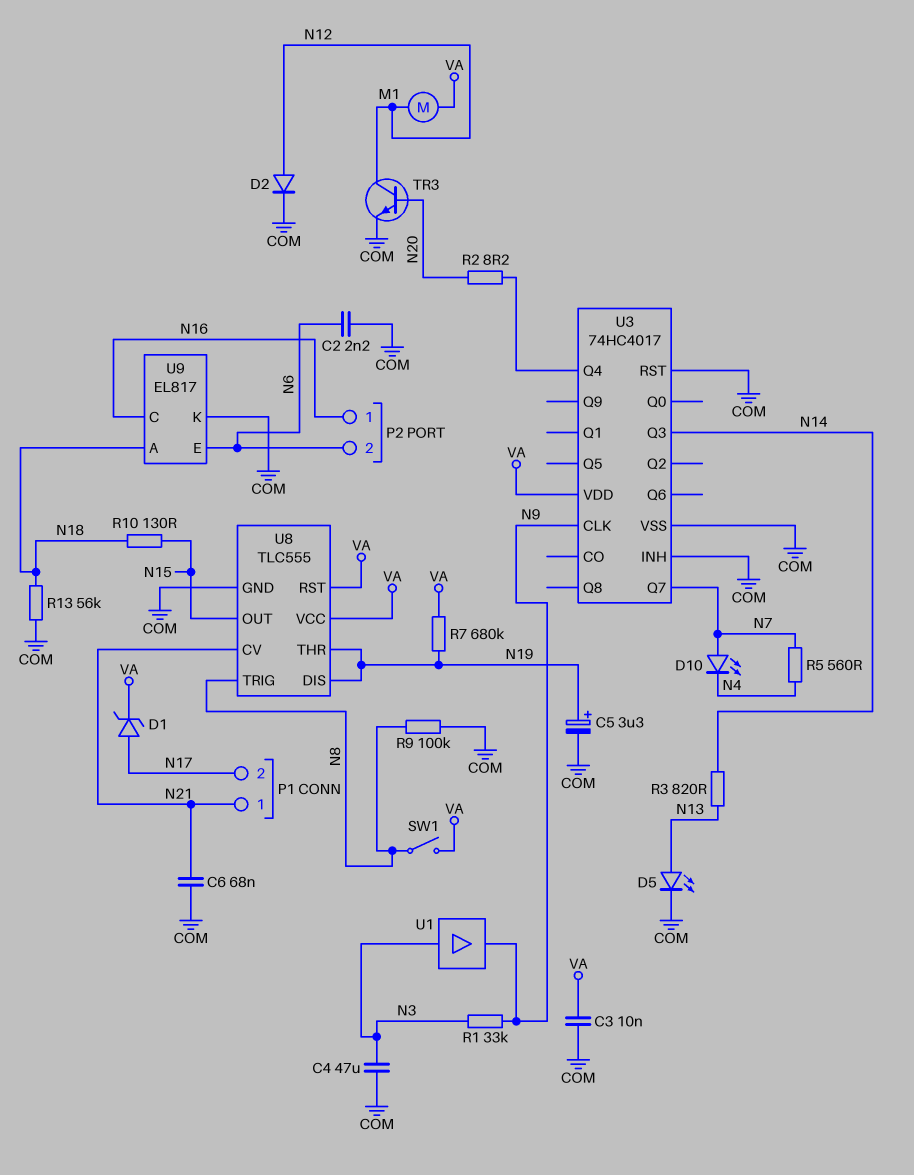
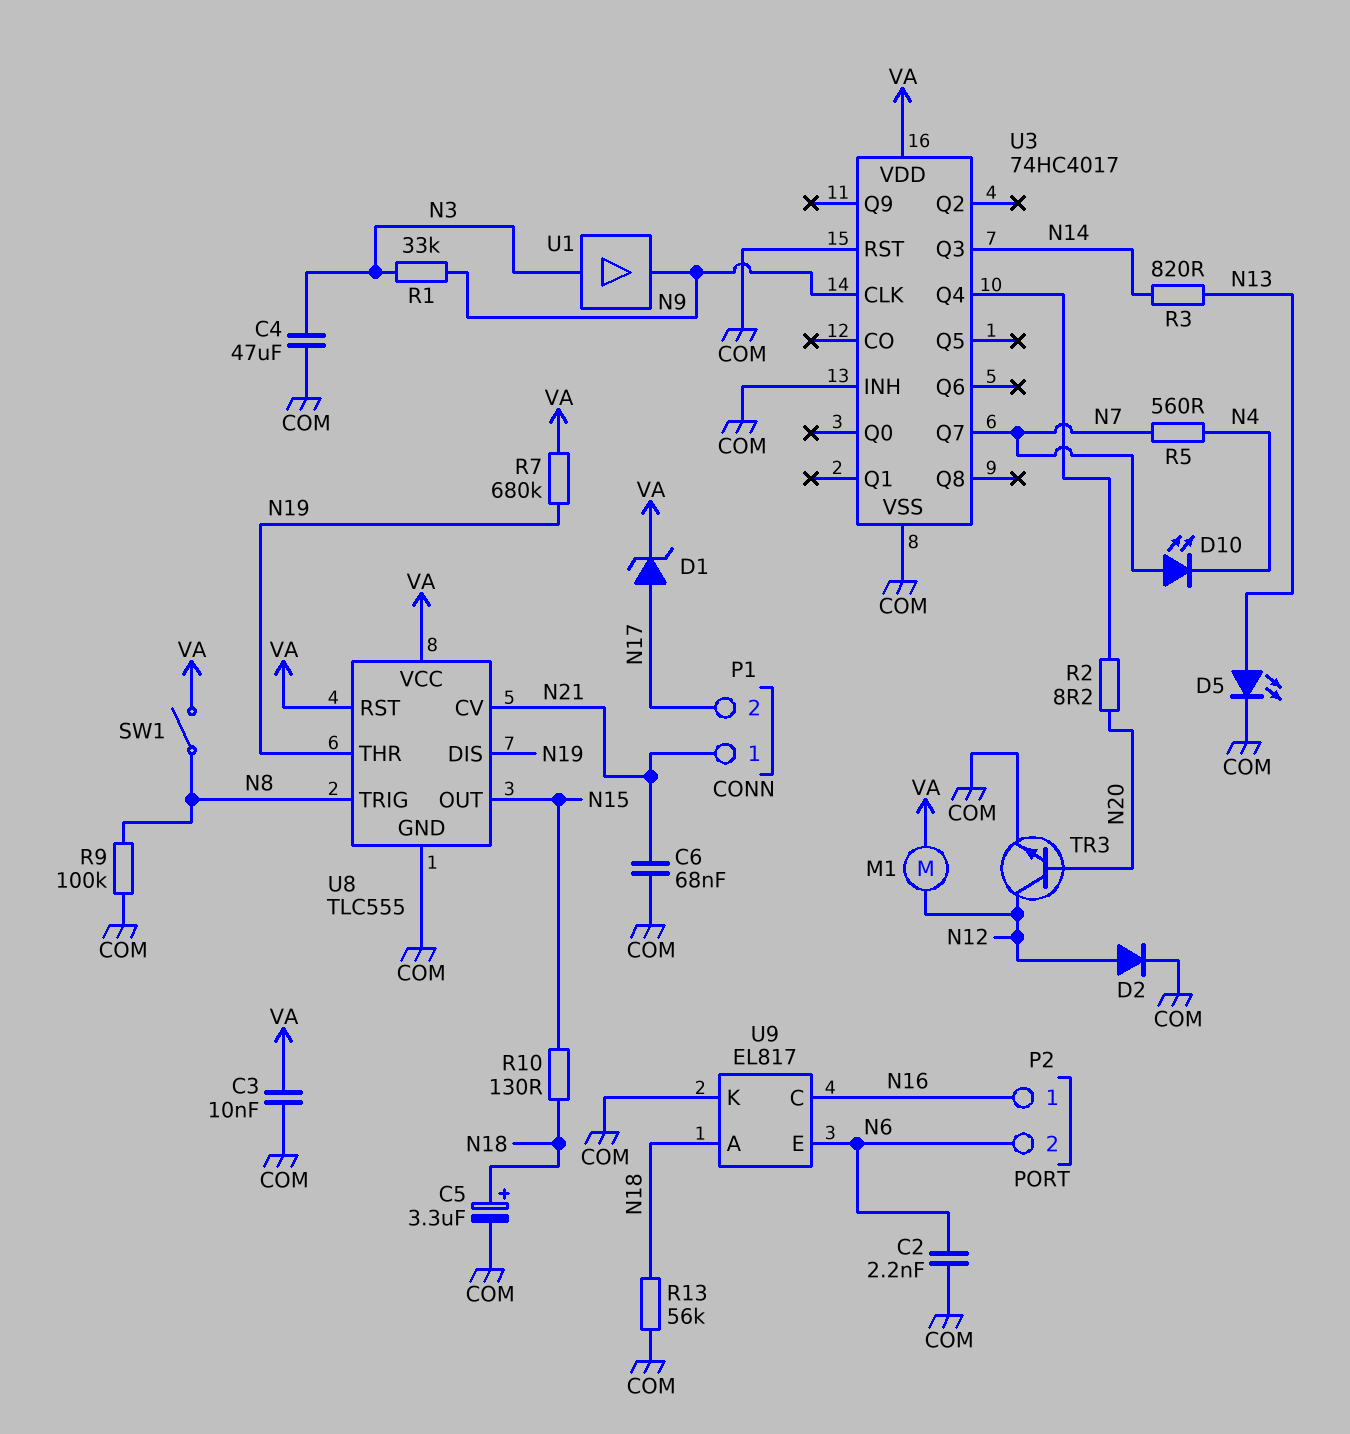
C5: 3.3uF (plus N19, minus COM) -> 3.3uF (plus N18, minus COM)

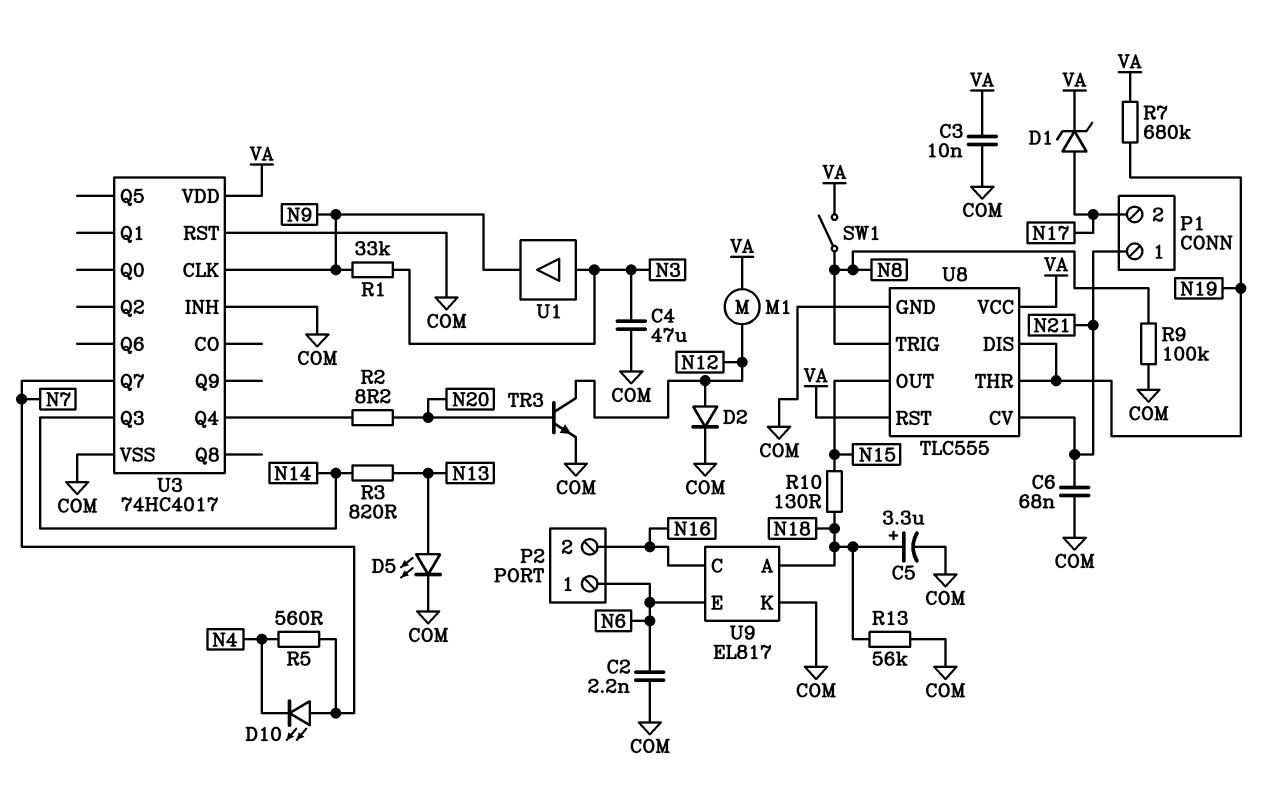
P2 pin 1: N16 -> N6
P2 pin 2: N6 -> N16

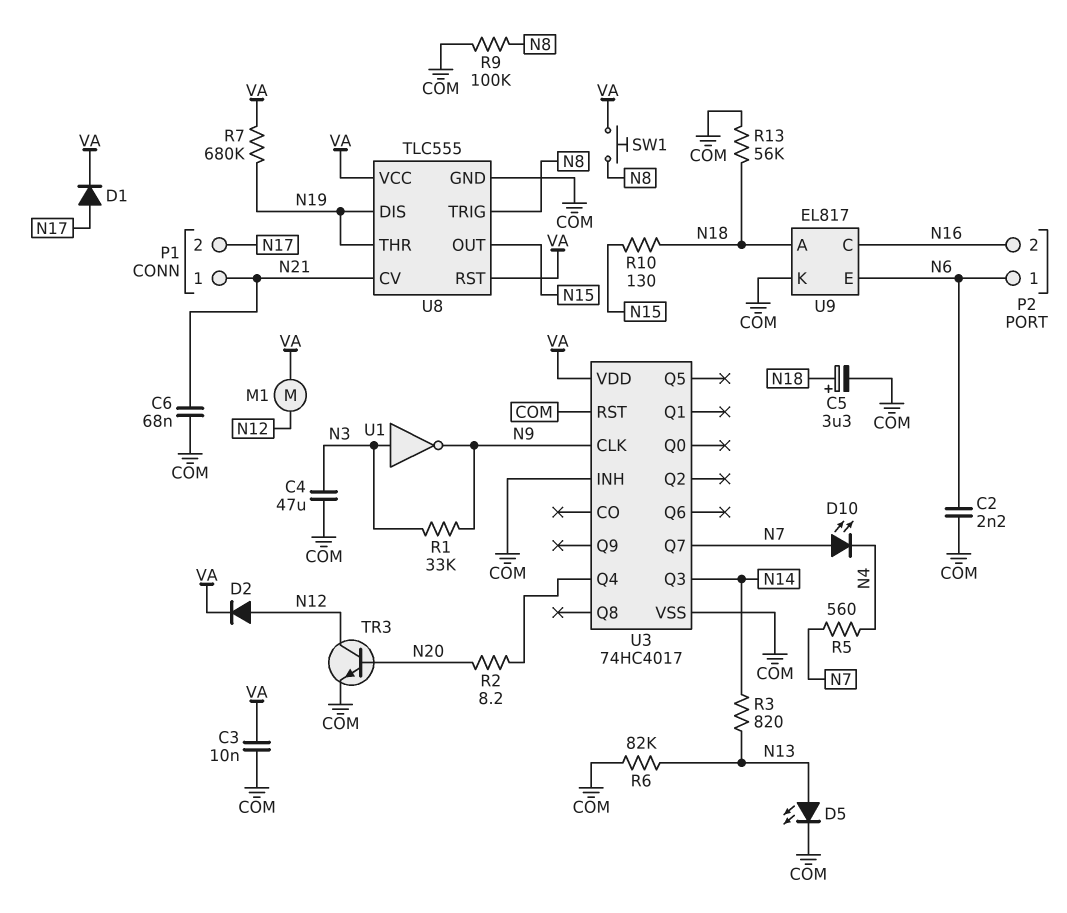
D1: zener (A N17, K VA) -> diode (A N17, K VA)
D2: diode (A N12, K COM) -> diode (A N12, K VA)
R6: none -> 82k (COM, N13)
SW1: switch (N8, VA) -> button (N8, VA)
U1: buffer (in N3, out N9) -> NOT (in N3, out N9)

